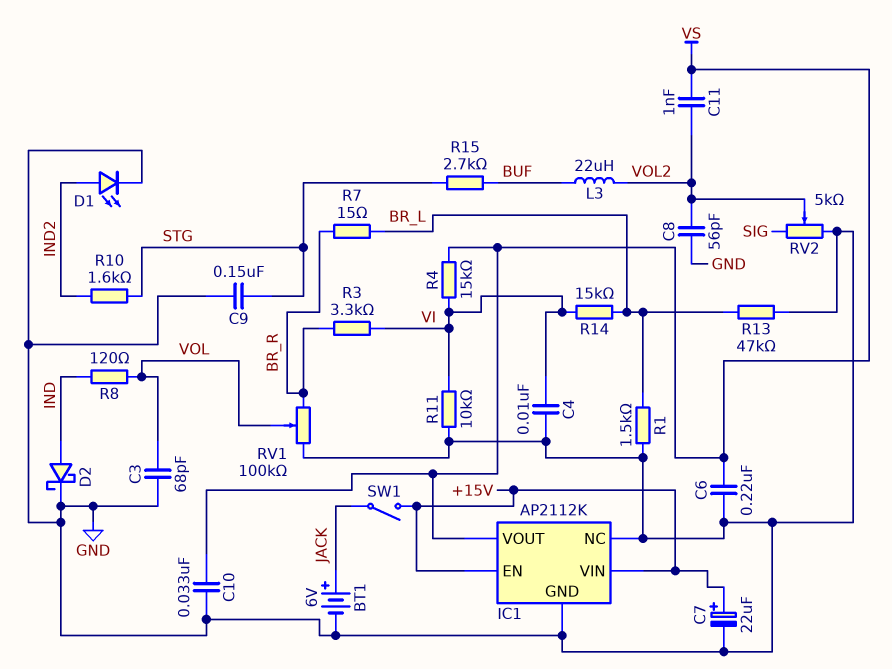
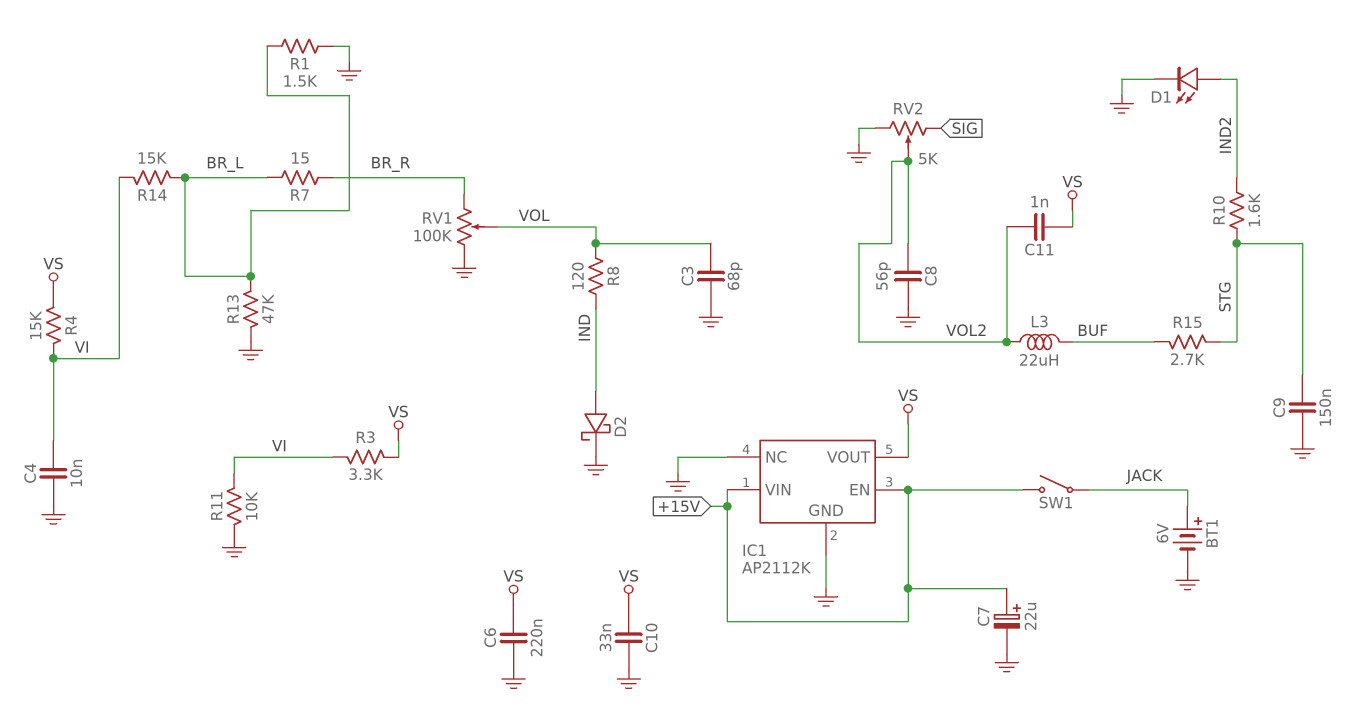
R3: 3.3k (BR_R, VI) -> 3.3k (VI, VS)

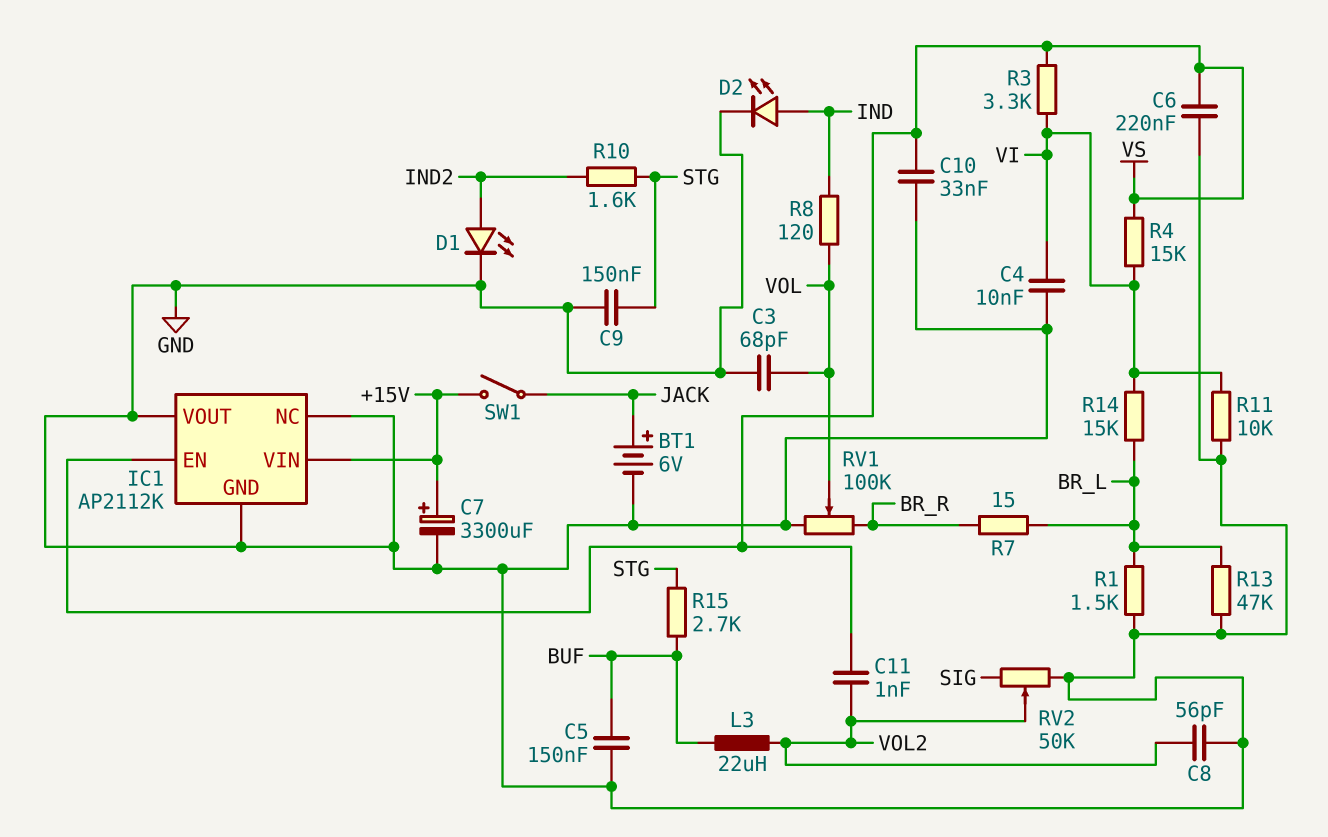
C5: none -> 150nF (BUF, GND)
C7: 22uF (plus +15V, minus GND) -> 3300uF (plus +15V, minus GND)
D2: schottky (A IND, K GND) -> LED (A IND, K GND)
IC1 pin EN: +15V -> VS
IC1 pin VOUT: VS -> GND
RV2: 5k (GND, SIG, wiper VOL2) -> 50k (GND, SIG, wiper VOL2)

